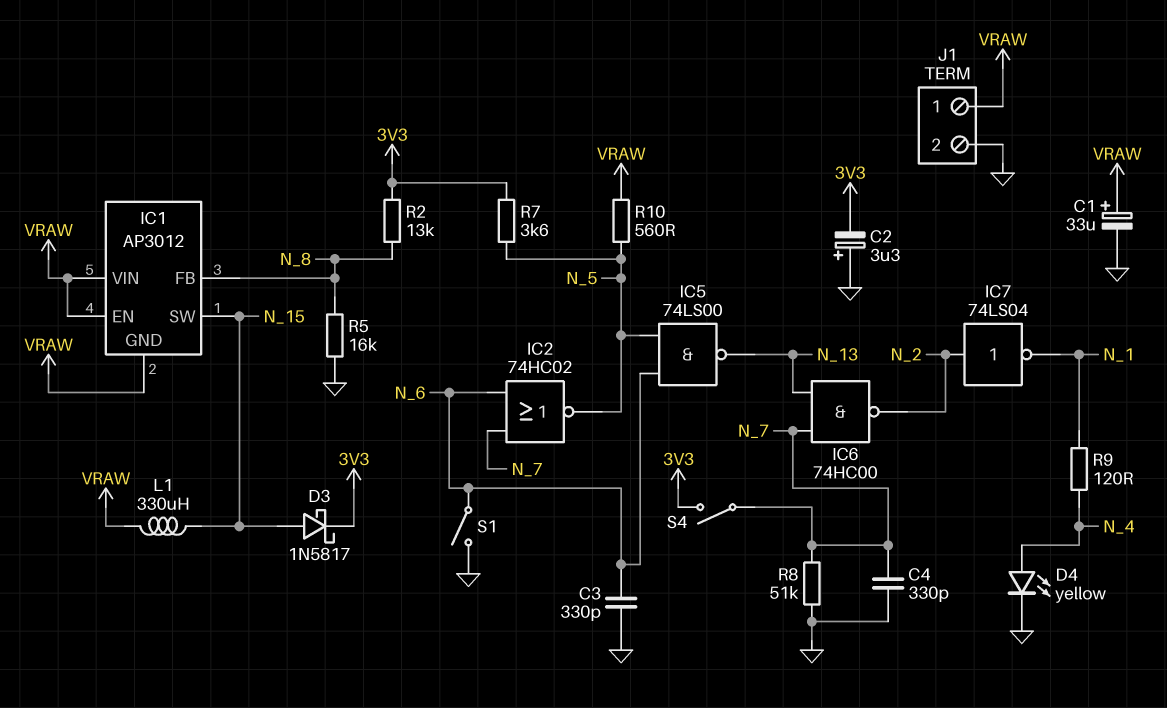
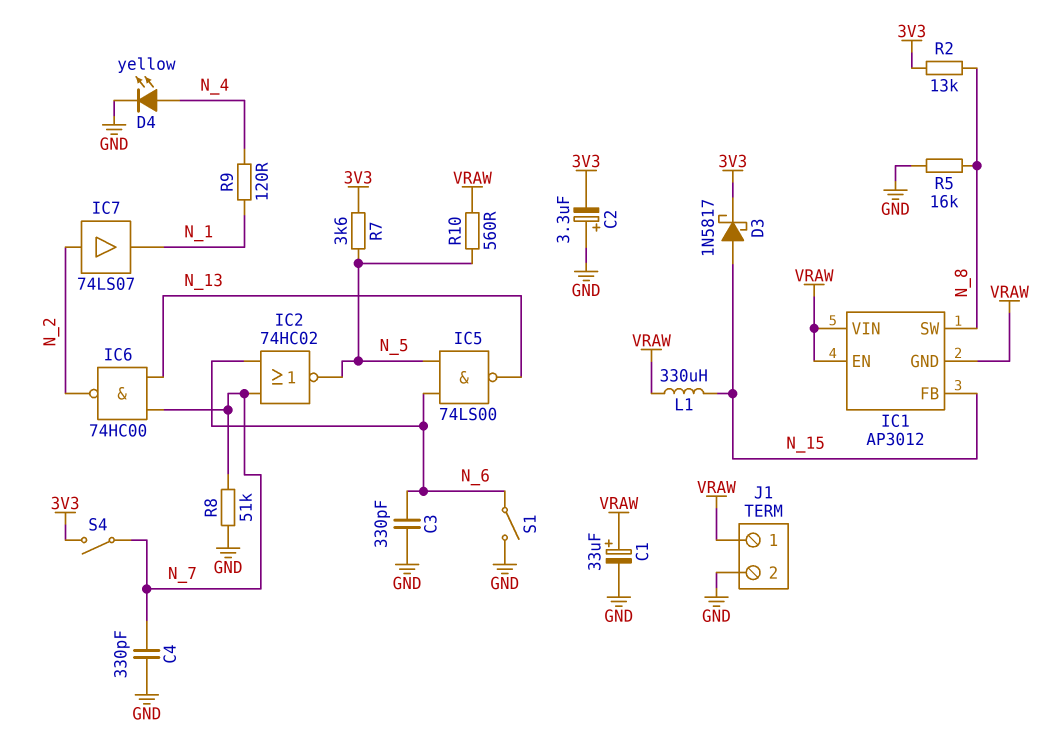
IC1 pin FB: N_8 -> N_15
IC1 pin SW: N_15 -> N_8
IC7: NOT 74LS04 (in N_2, out N_1) -> buffer 74LS07 (in N_2, out N_1)

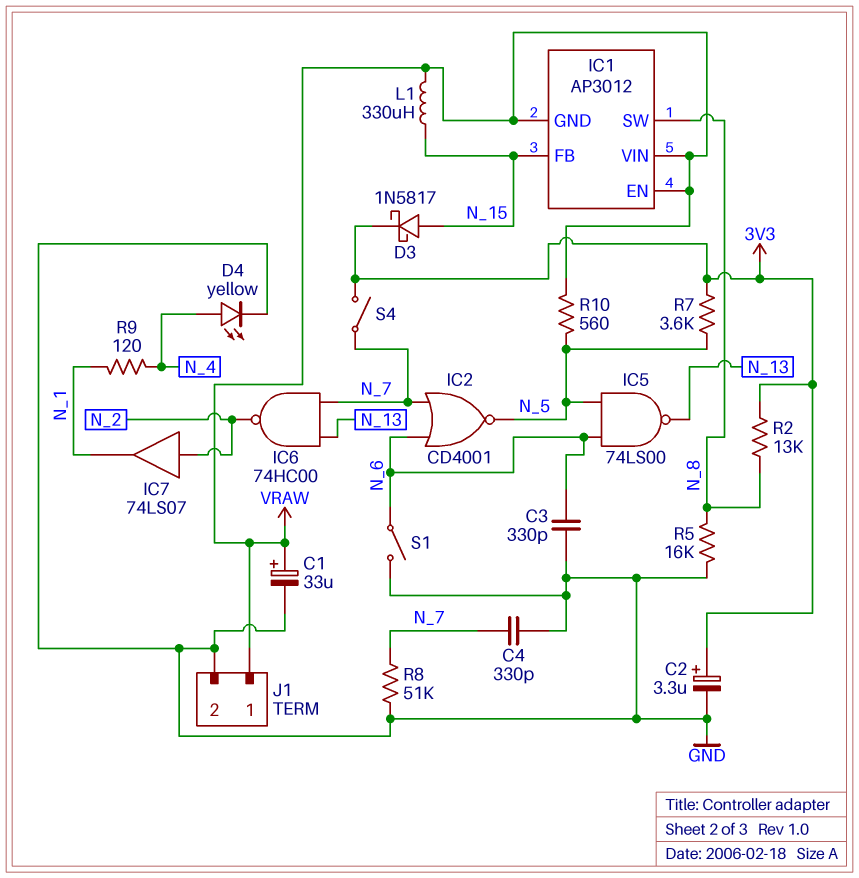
C2: 3.3uF (plus GND, minus 3V3) -> 3.3uF (plus 3V3, minus GND)
IC2: NOR 74HC02 (in N_6, in N_7, out N_5) -> NOR CD4001 (in N_6, in N_7, out N_5)

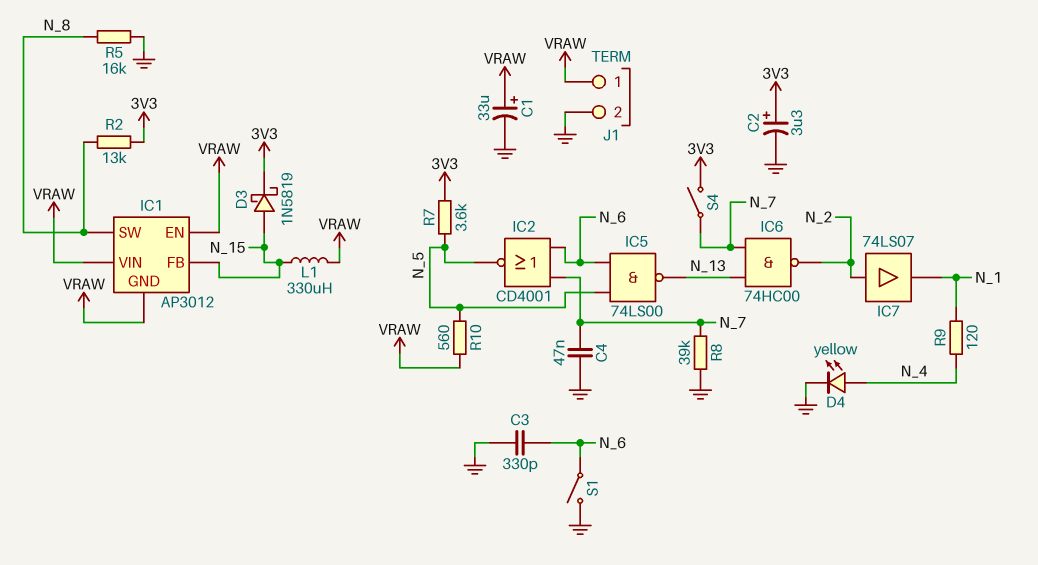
C4: 330pF (GND, N_7) -> 47nF (GND, N_7)
D3: schottky 1N5817 (A N_15, K 3V3) -> schottky 1N5819 (A N_15, K 3V3)
R8: 51k (GND, N_7) -> 39k (GND, N_7)

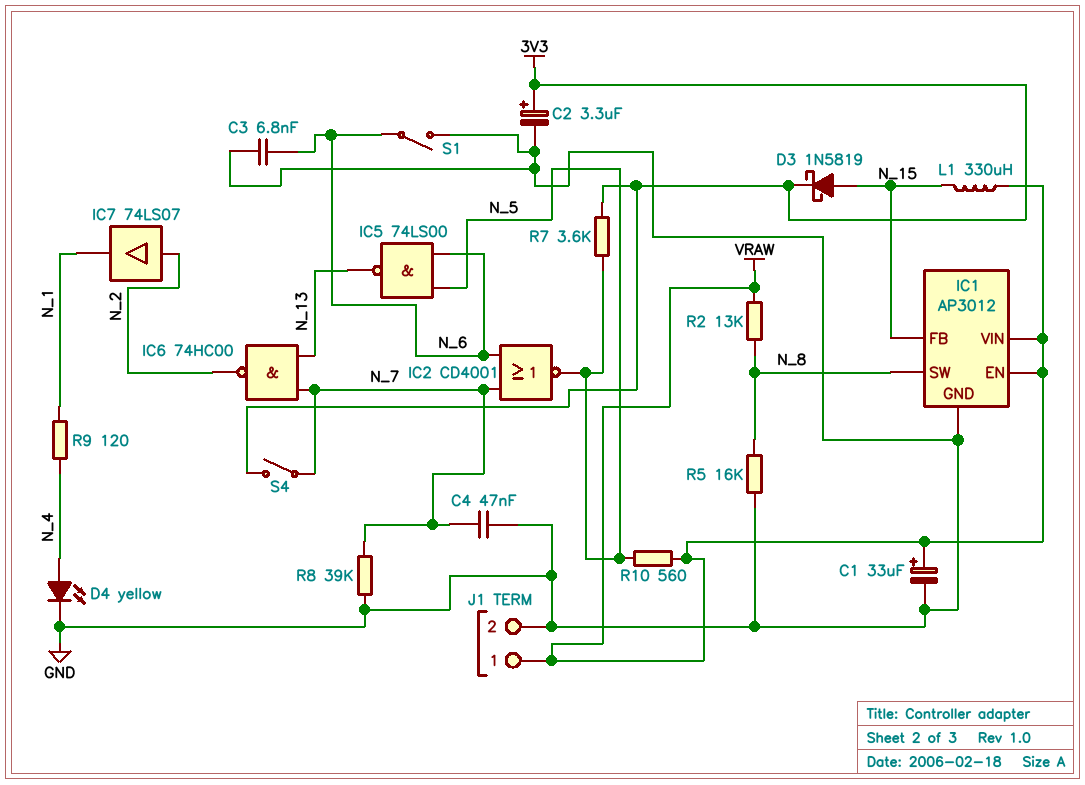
C3: 330pF (GND, N_6) -> 6.8nF (GND, N_6)
IC1 pin GND: VRAW -> GND
R2: 13k (3V3, N_8) -> 13k (N_8, VRAW)

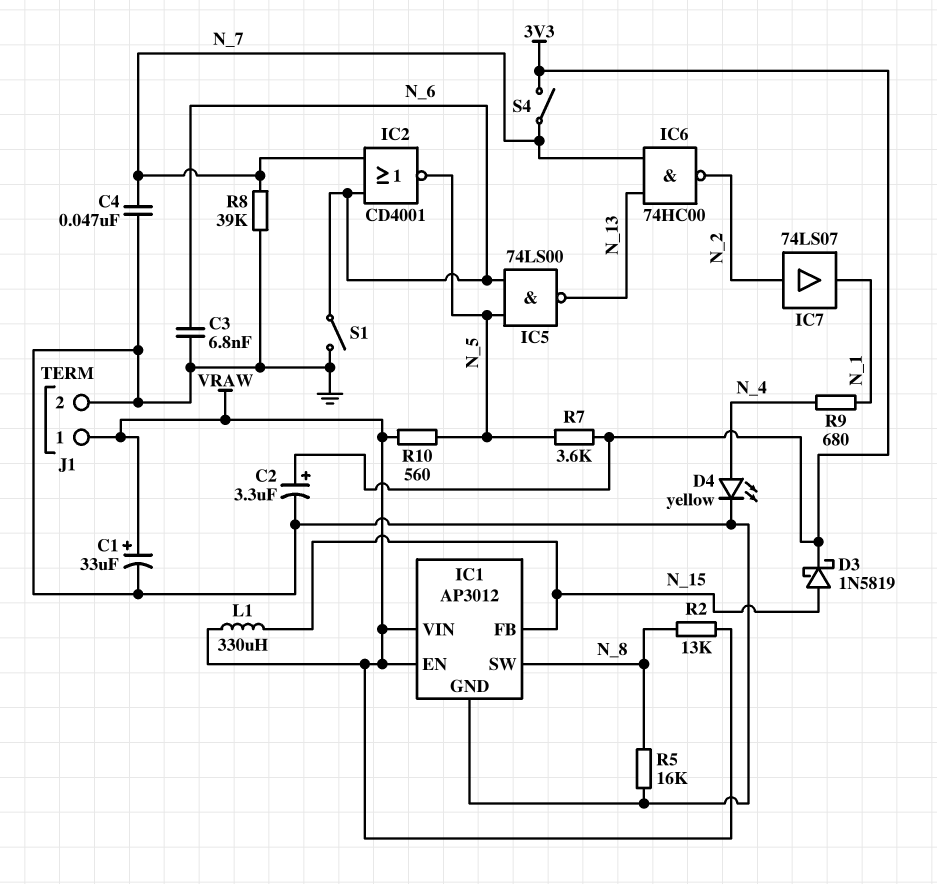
R9: 120 (N_1, N_4) -> 680 (N_1, N_4)

